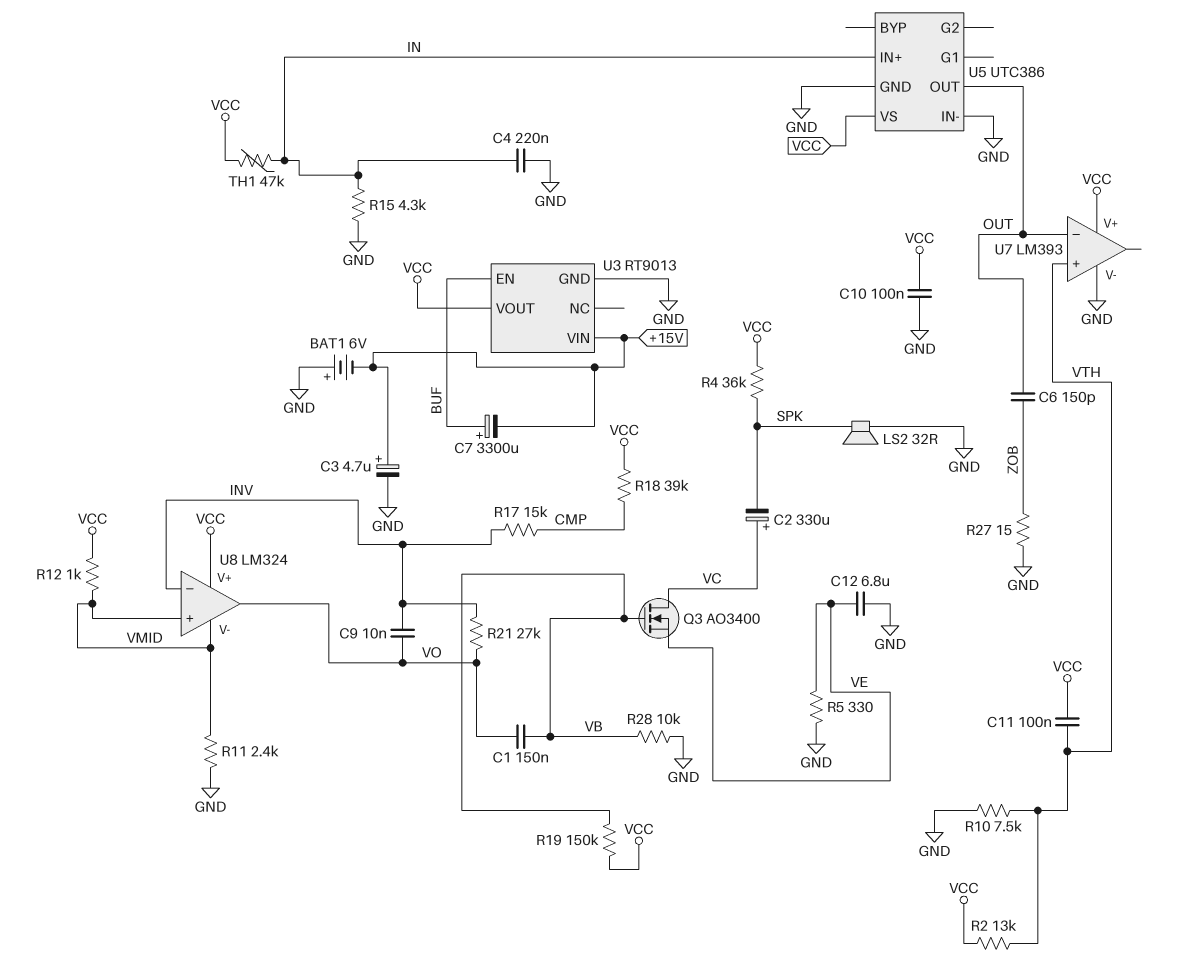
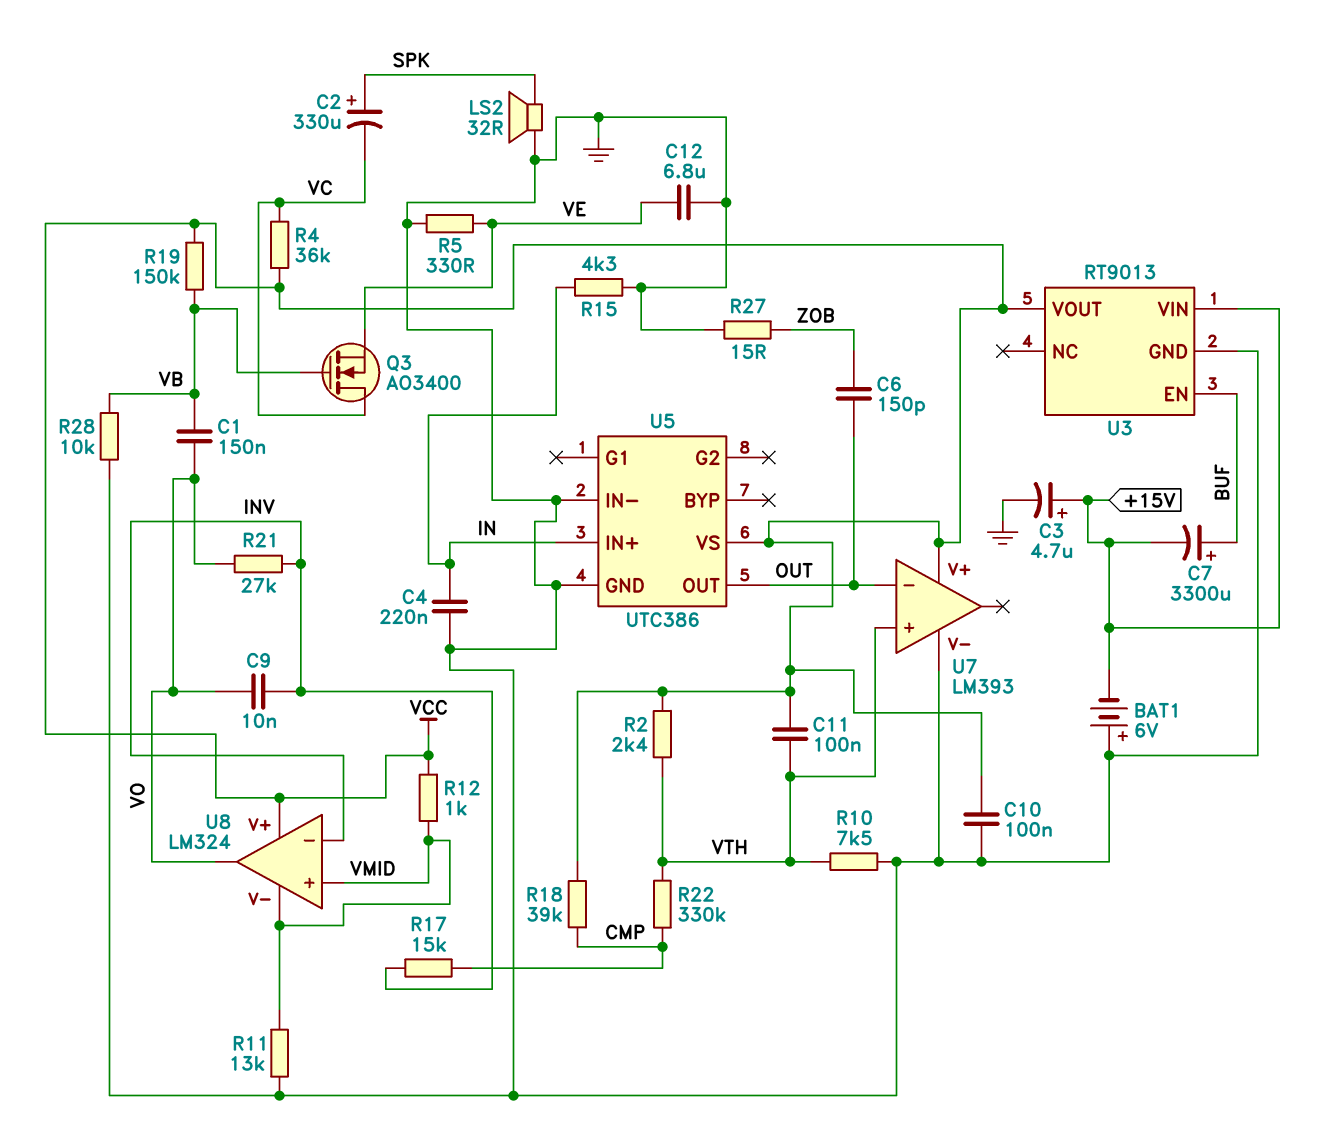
C2: 330uF (plus VC, minus SPK) -> 330uF (plus SPK, minus VC)
R2: 13k (VCC, VTH) -> 2.4k (VCC, VTH)
R4: 36k (SPK, VCC) -> 36k (VC, VCC)
R11: 2.4k (GND, VMID) -> 13k (GND, VMID)
R22: none -> 330k (CMP, VTH)
TH1: 47k (IN, VCC) -> none

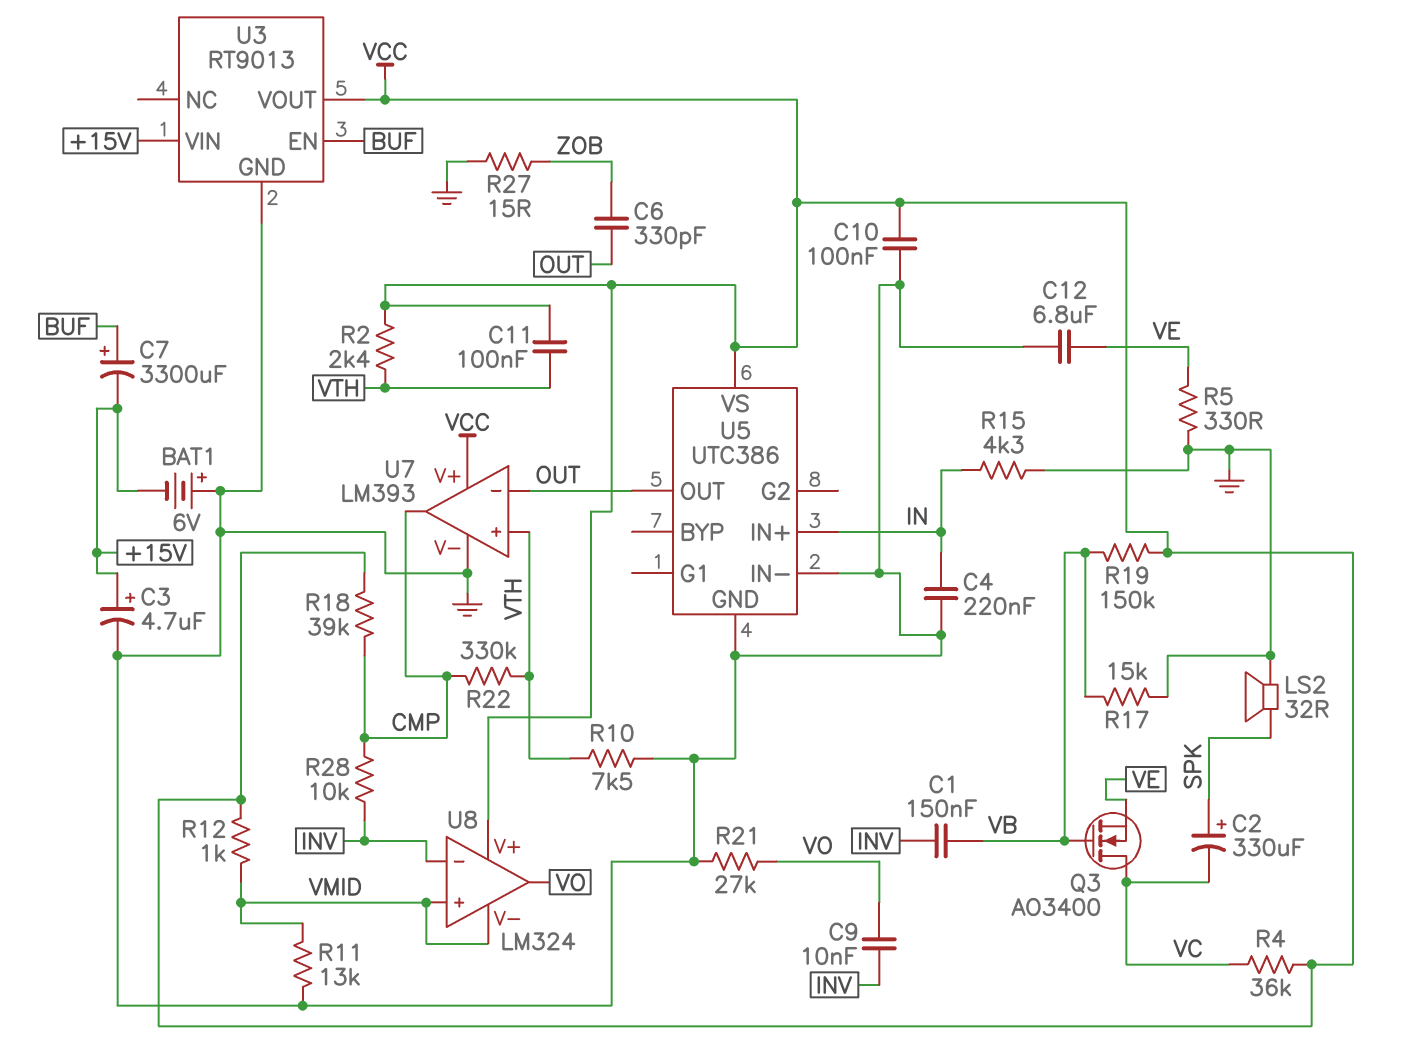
C1: 150nF (VB, VO) -> 150nF (INV, VB)
C6: 150pF (OUT, ZOB) -> 330pF (OUT, ZOB)
R17: 15k (CMP, INV) -> 15k (GND, VB)
R21: 27k (INV, VO) -> 27k (GND, VO)
R28: 10k (GND, VB) -> 10k (CMP, INV)
U7 pin out: none -> CMP

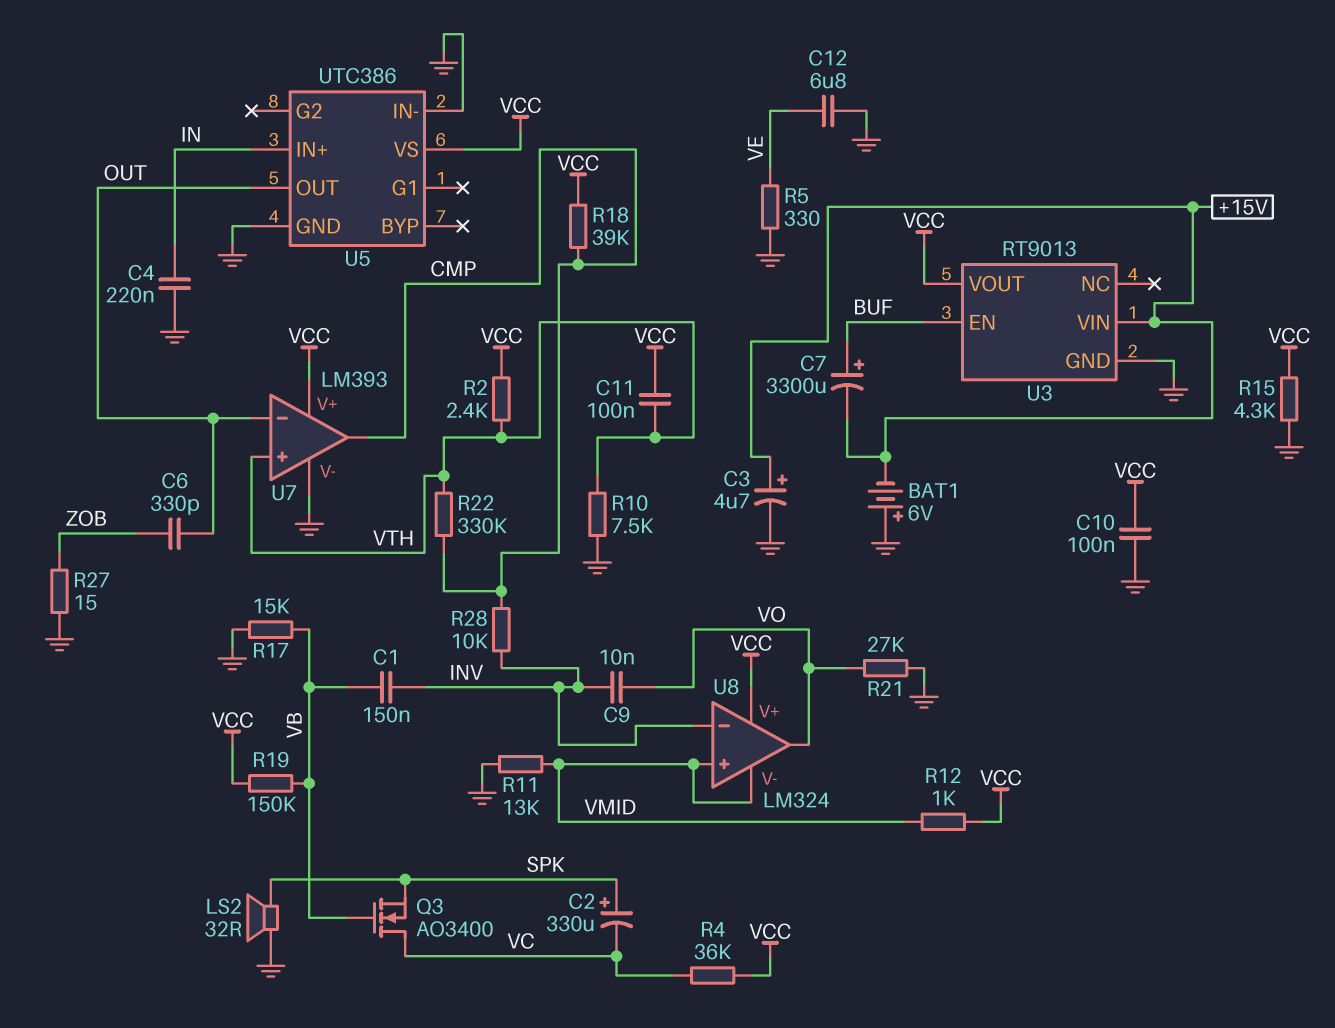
Q3: NMOS AO3400 (G VB, D VC, S VE) -> NMOS AO3400 (G VB, D VC, S SPK)
R15: 4.3k (GND, IN) -> 4.3k (GND, VCC)

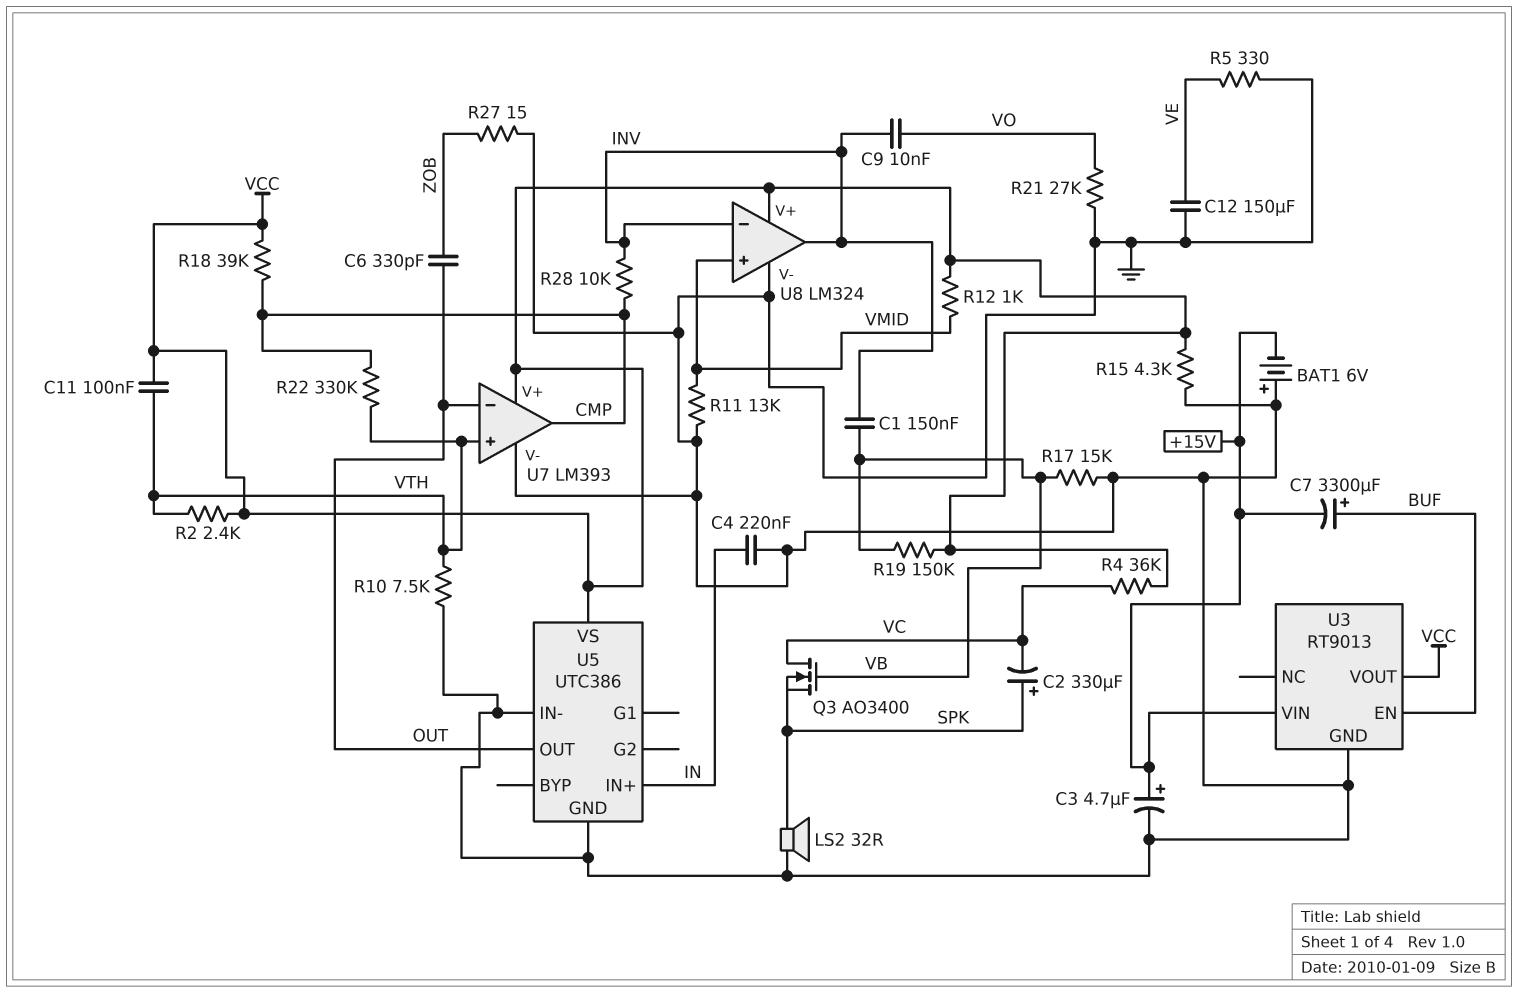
C10: 100nF (GND, VCC) -> none
C12: 6.8uF (GND, VE) -> 150uF (GND, VE)
U8 pin V-: VMID -> GND
U8 pin out: VO -> INV

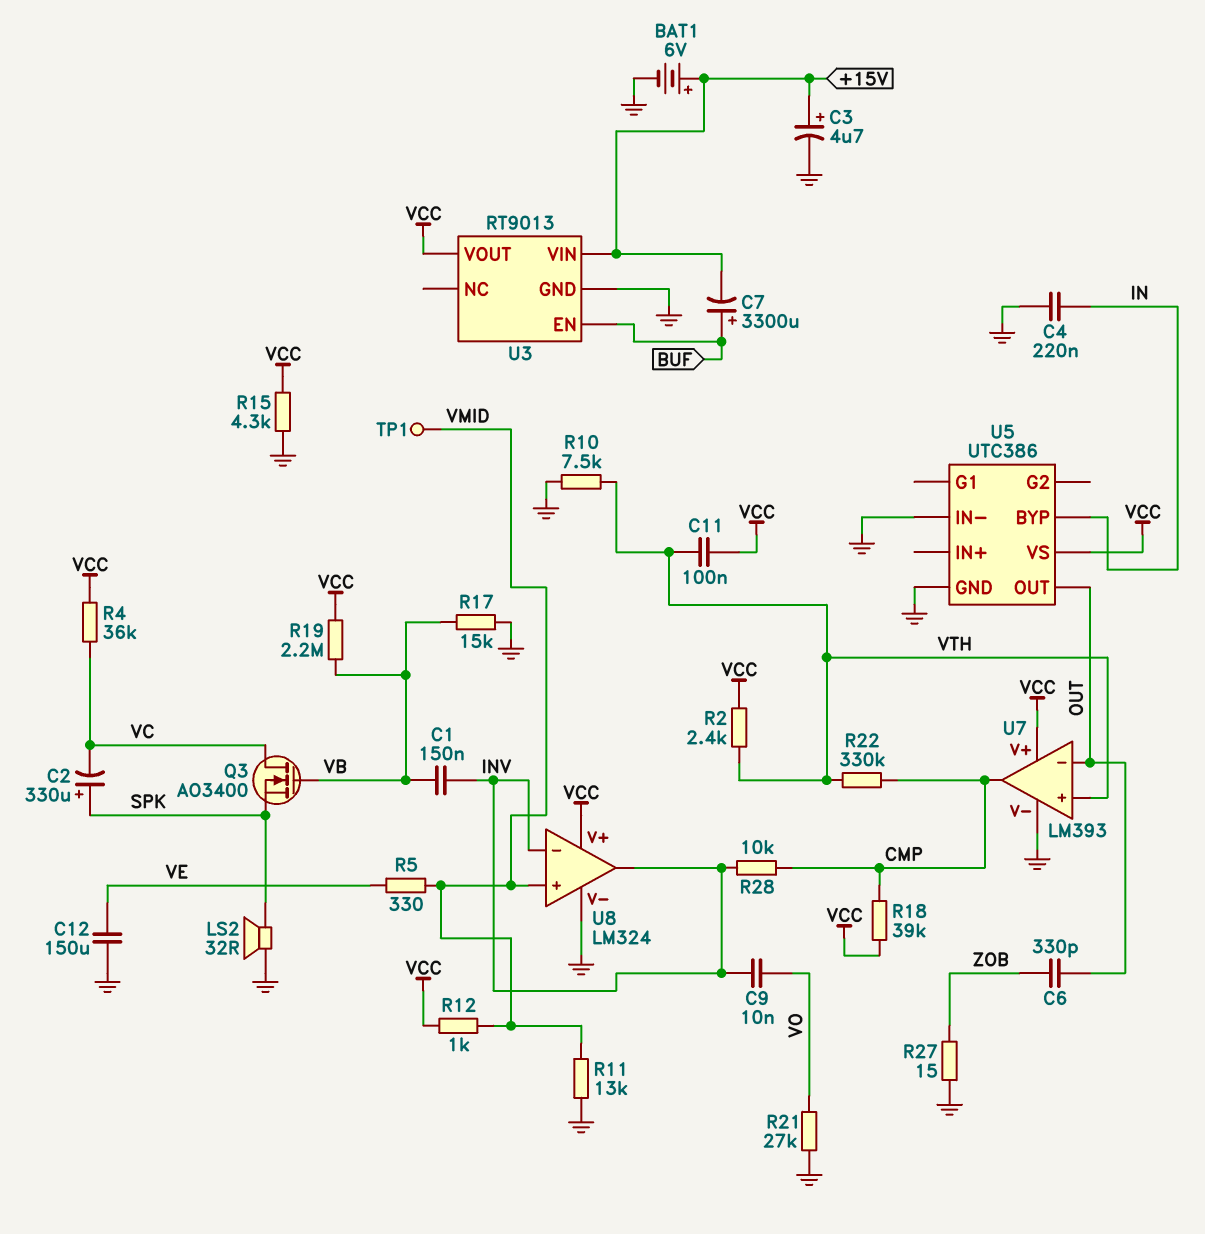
BAT1: 6V (plus GND, minus +15V) -> 6V (plus +15V, minus GND)
R5: 330 (GND, VE) -> 330 (VE, VMID)
R19: 150k (VB, VCC) -> 2.2M (VB, VCC)
TP1: none -> test point (VMID)
U5 pin BYP: none -> IN
U5 pin IN+: IN -> none

